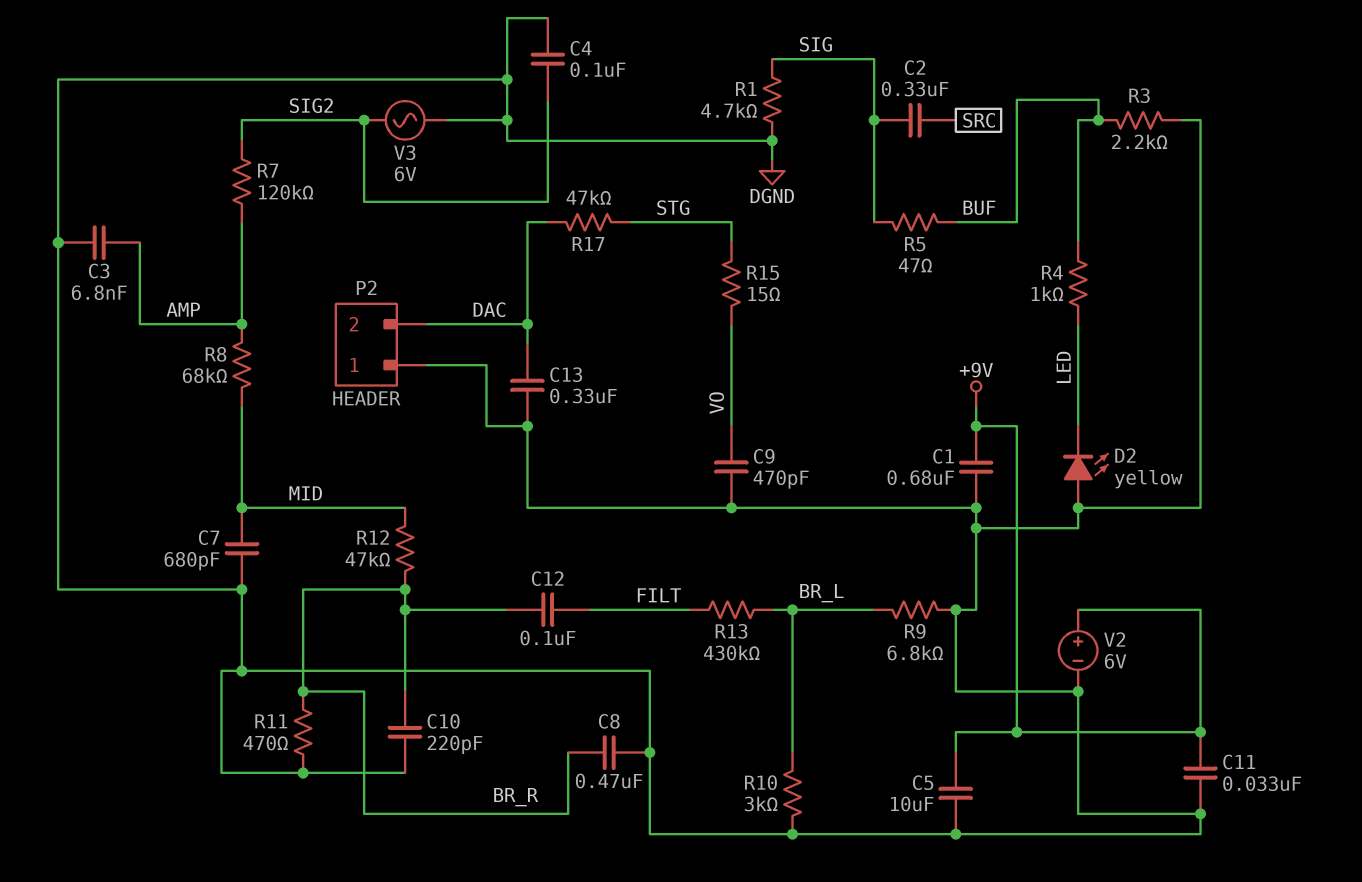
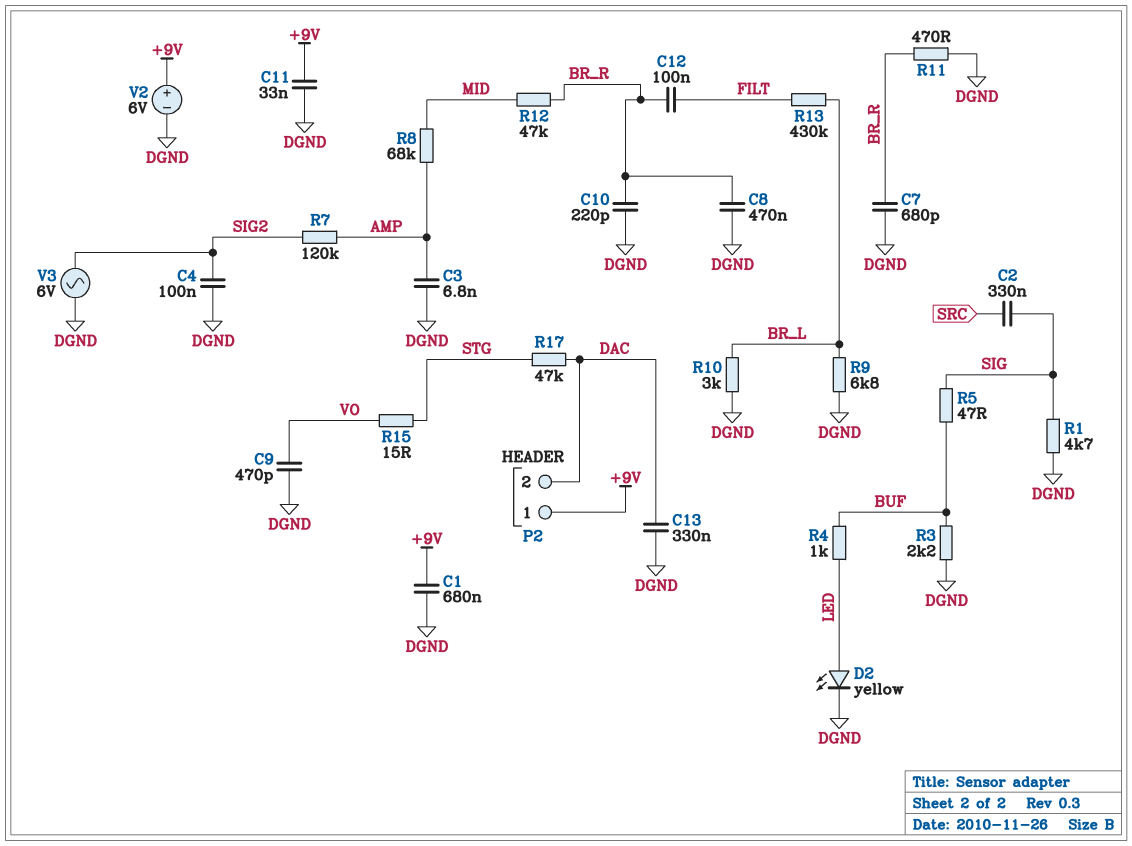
C5: 10uF (+9V, DGND) -> none
C7: 680pF (DGND, MID) -> 680pF (BR_R, DGND)
D2: LED yellow (A DGND, K LED) -> LED yellow (A LED, K DGND)
P2 pin 1: DGND -> +9V

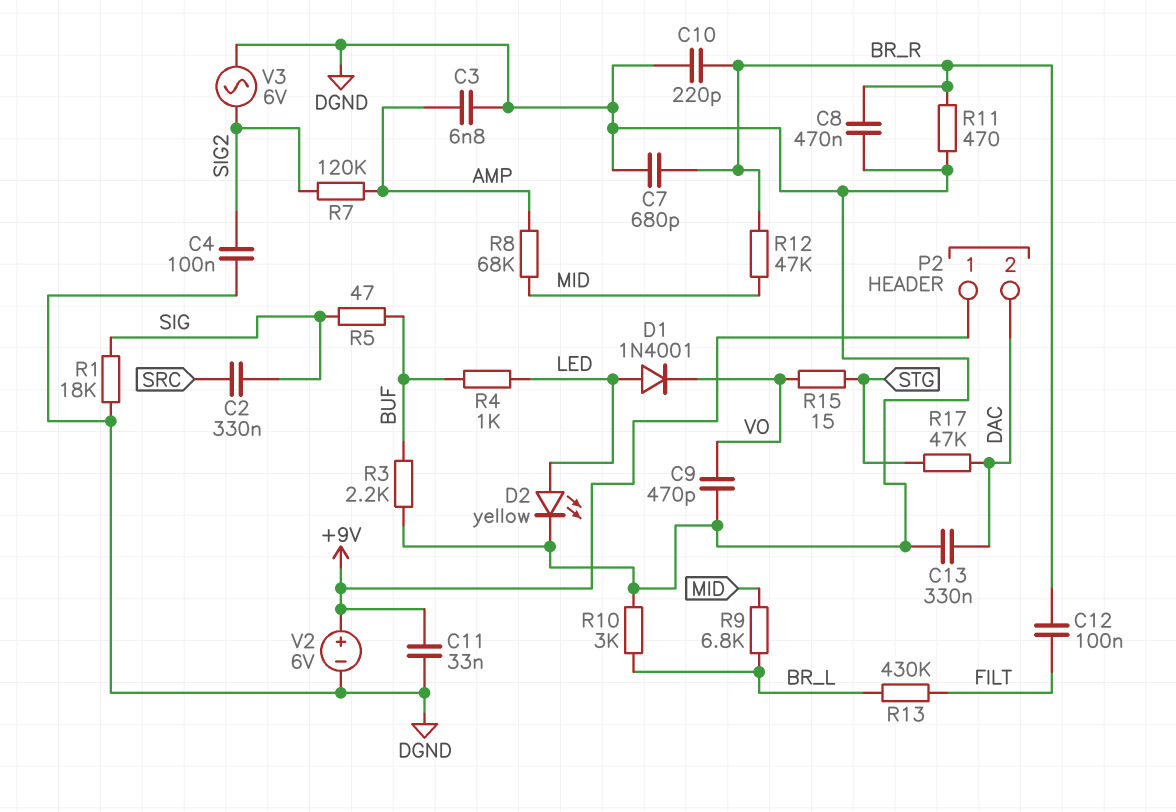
C1: 680nF (+9V, DGND) -> none
D1: none -> diode 1N4001 (A LED, K VO)
R1: 4.7k (DGND, SIG) -> 18k (DGND, SIG)
R9: 6.8k (BR_L, DGND) -> 6.8k (BR_L, MID)

